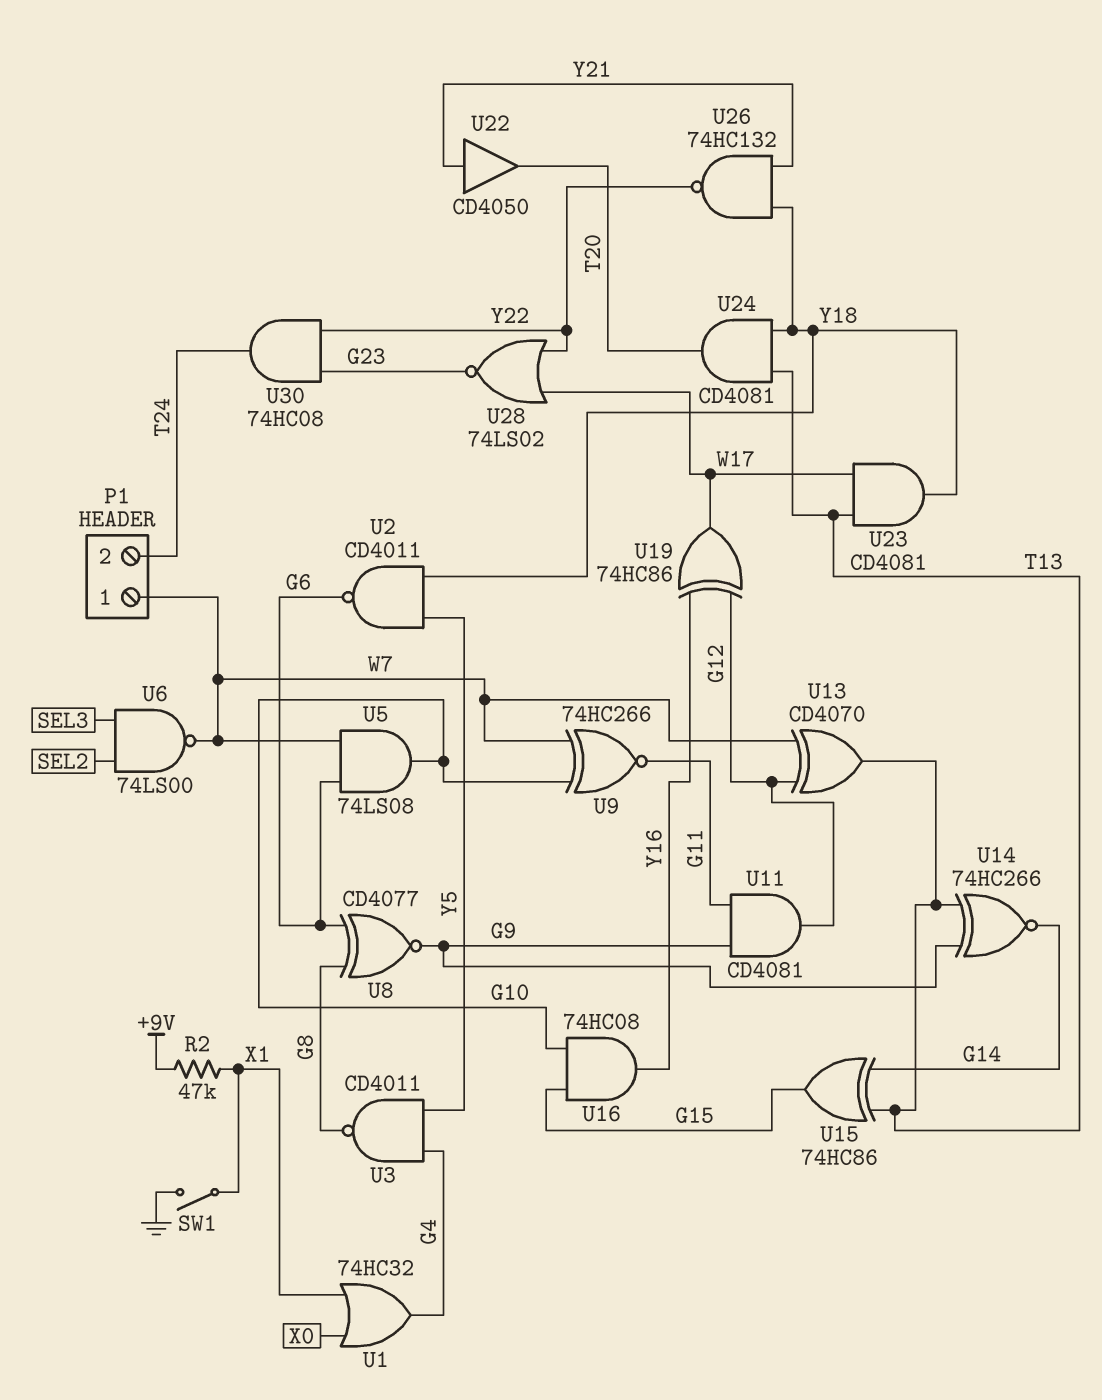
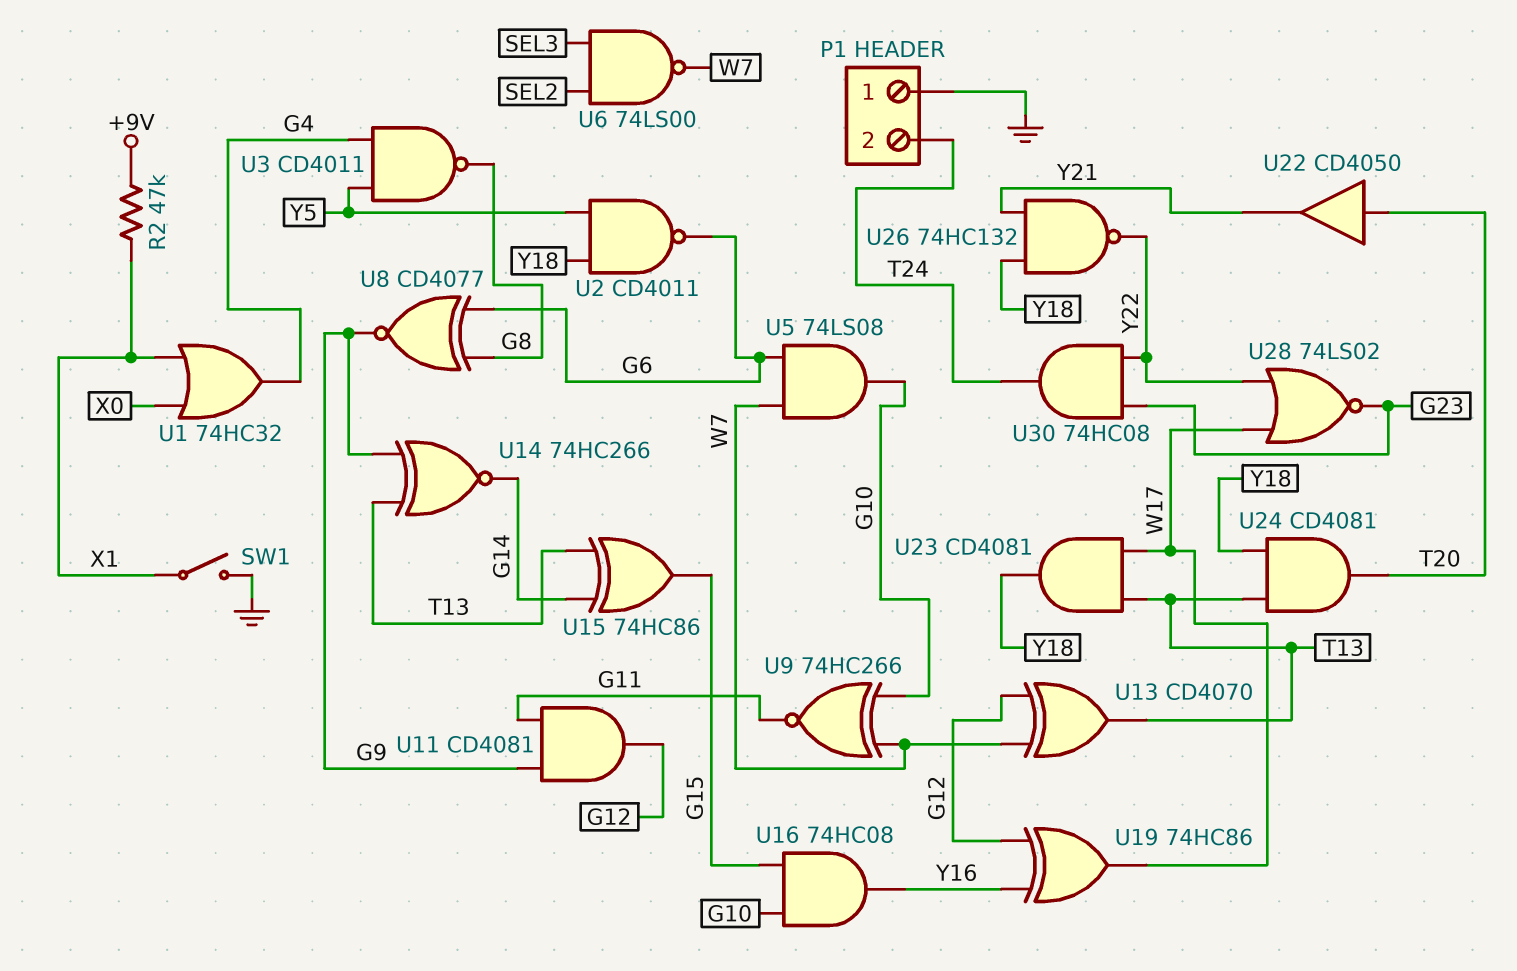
P1 pin 1: W7 -> GND
U22: buffer CD4050 (in Y21, out T20) -> buffer CD4050 (in T20, out Y21)

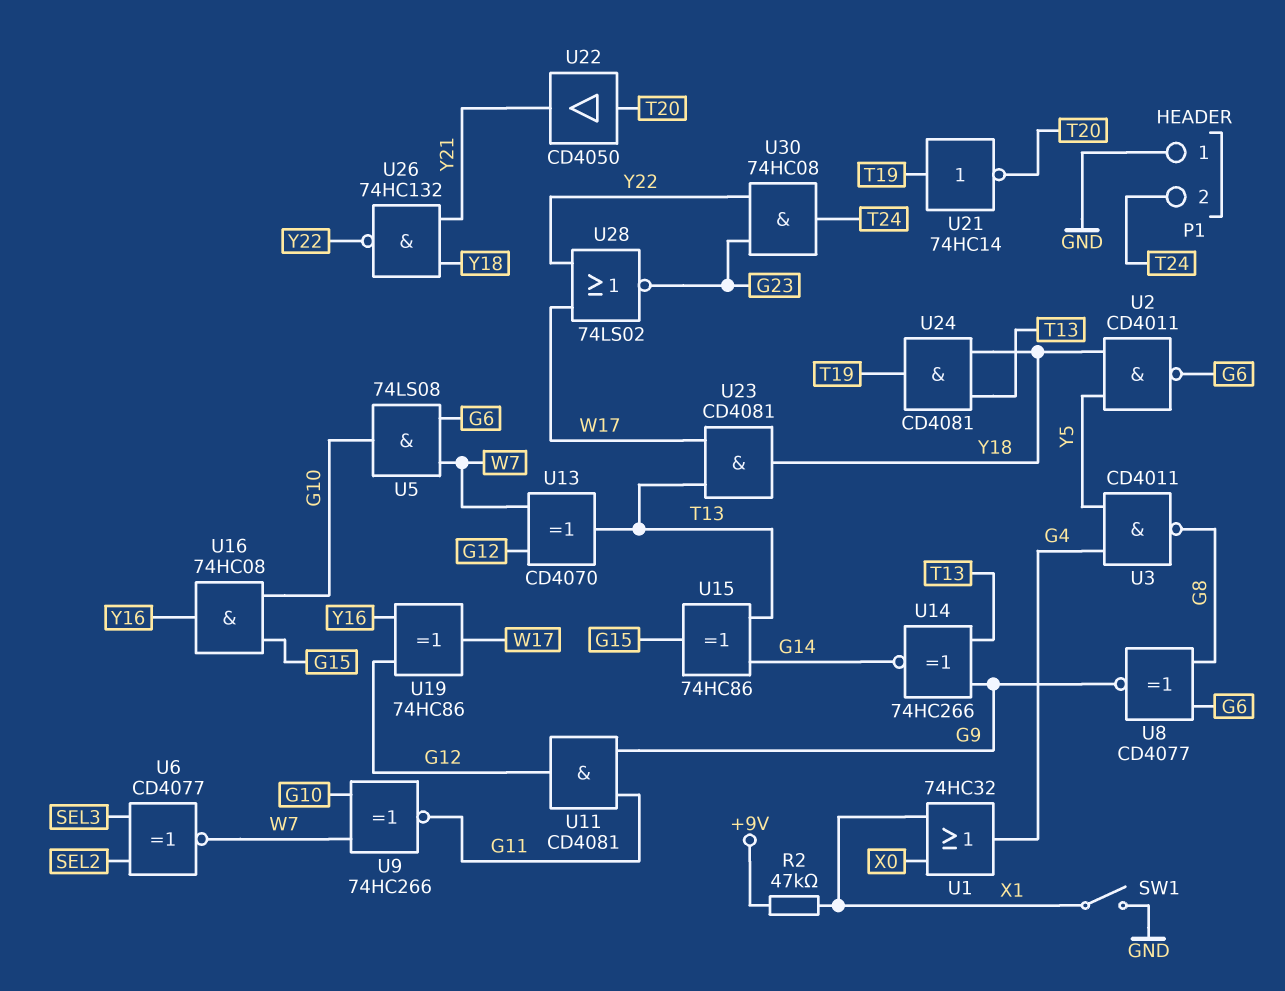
U6: NAND 74LS00 (in SEL2, in SEL3, out W7) -> XNOR CD4077 (in SEL2, in SEL3, out W7)
U21: none -> NOT 74HC14 (in T19, out T20)
U24: AND CD4081 (in T13, in Y18, out T20) -> AND CD4081 (in T13, in Y18, out T19)

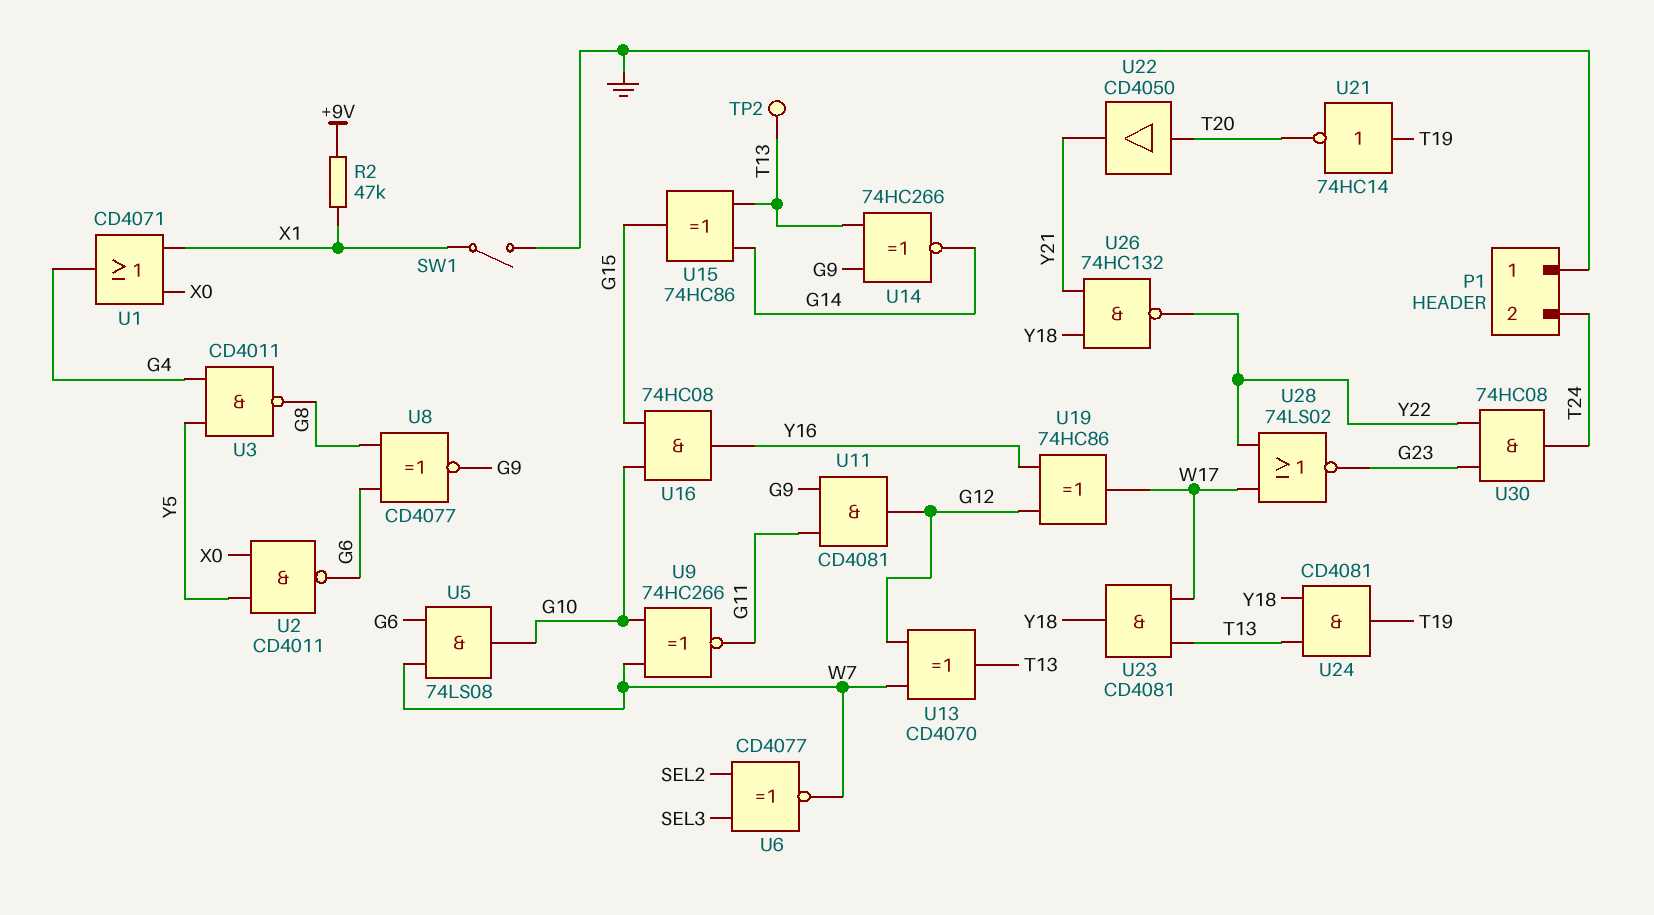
TP2: none -> test point (T13)
U1: OR 74HC32 (in X0, in X1, out G4) -> OR CD4071 (in X0, in X1, out G4)
U2: NAND CD4011 (in Y5, in Y18, out G6) -> NAND CD4011 (in X0, in Y5, out G6)

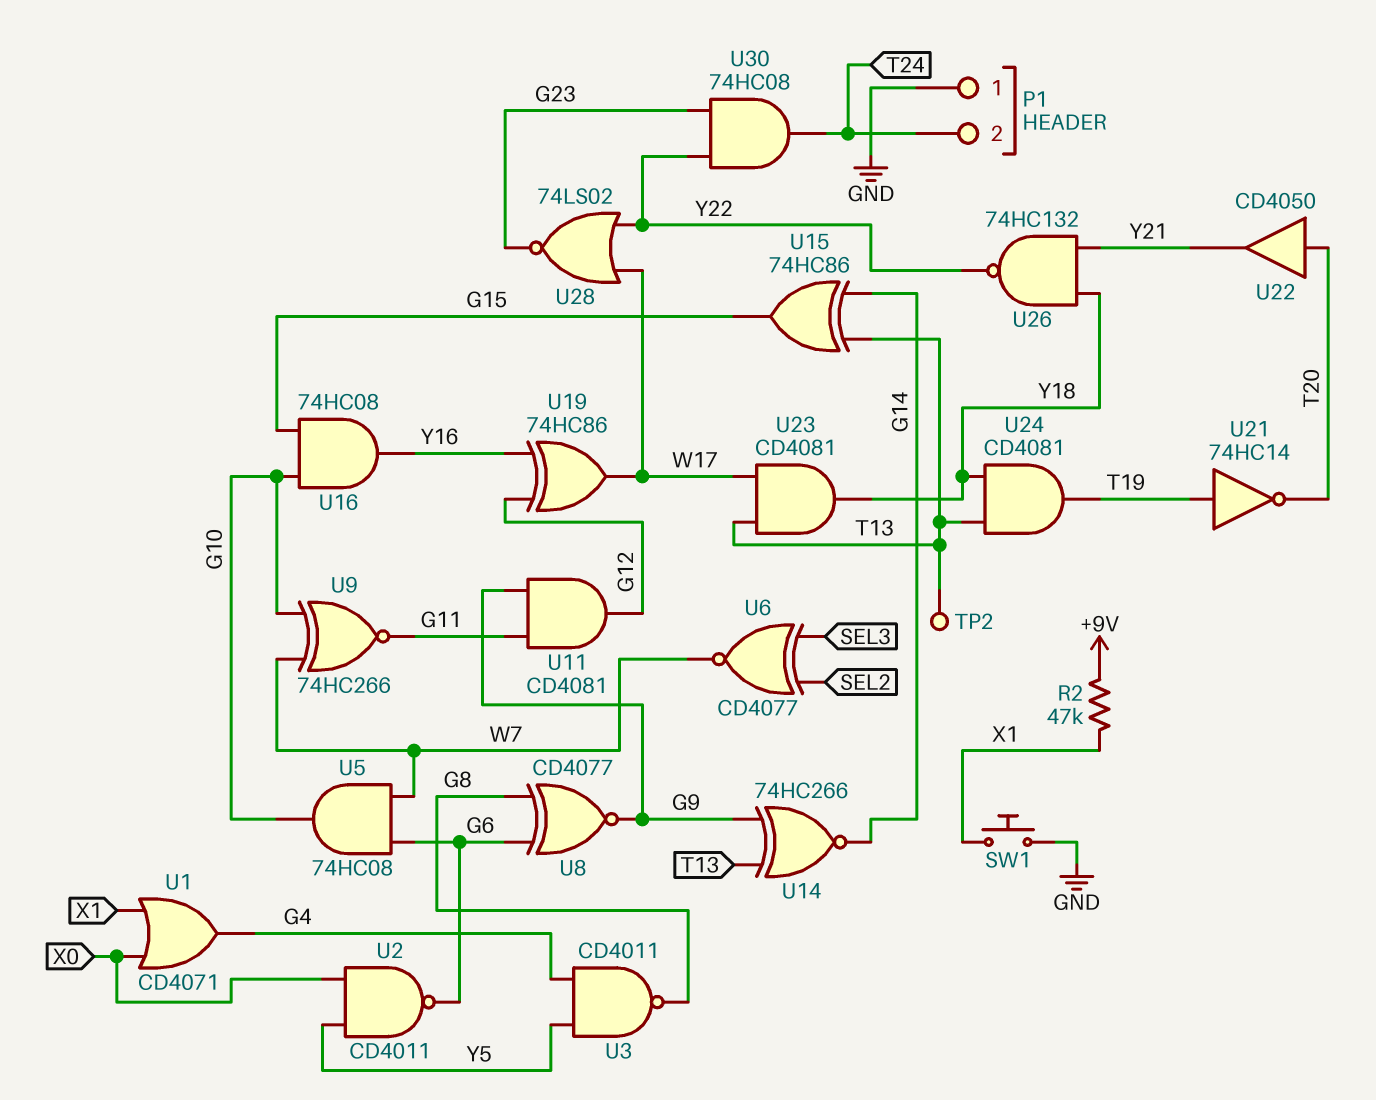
SW1: switch (GND, X1) -> button (GND, X1)
U5: AND 74LS08 (in G6, in W7, out G10) -> AND 74HC08 (in G6, in W7, out G10)
U13: XOR CD4070 (in G12, in W7, out T13) -> none

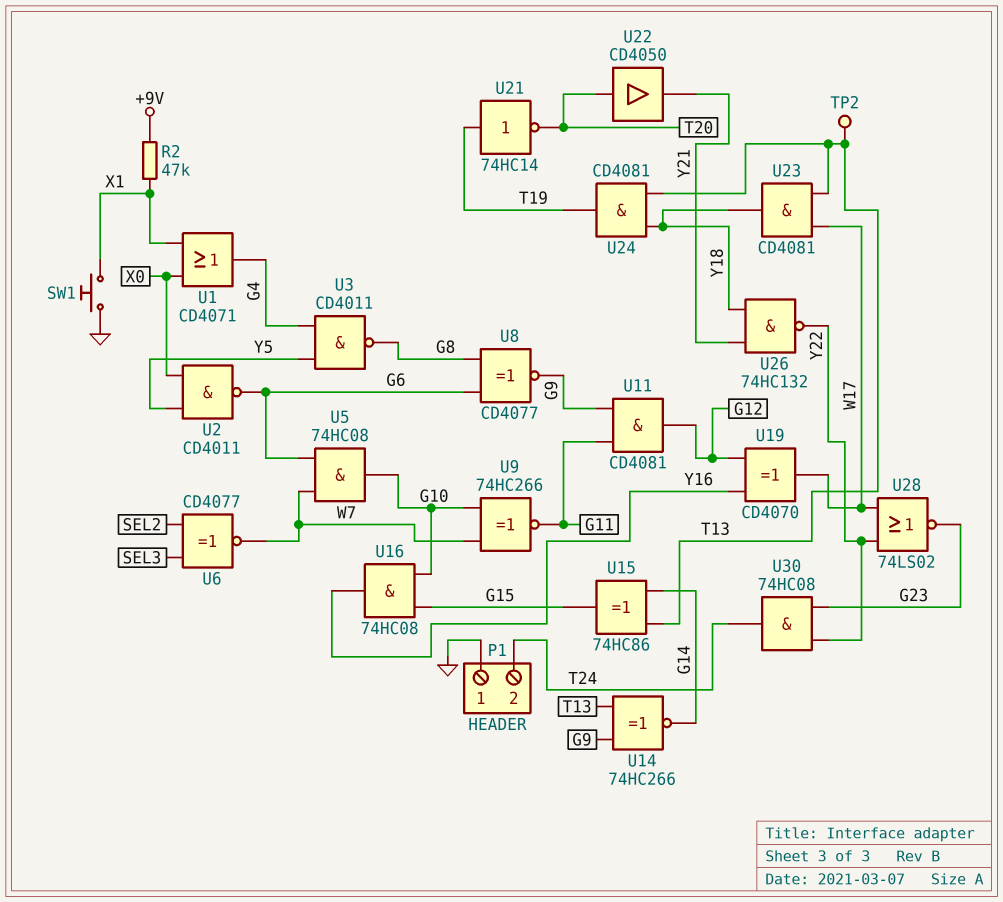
U19: XOR 74HC86 (in G12, in Y16, out W17) -> XOR CD4070 (in G12, in Y16, out W17)

